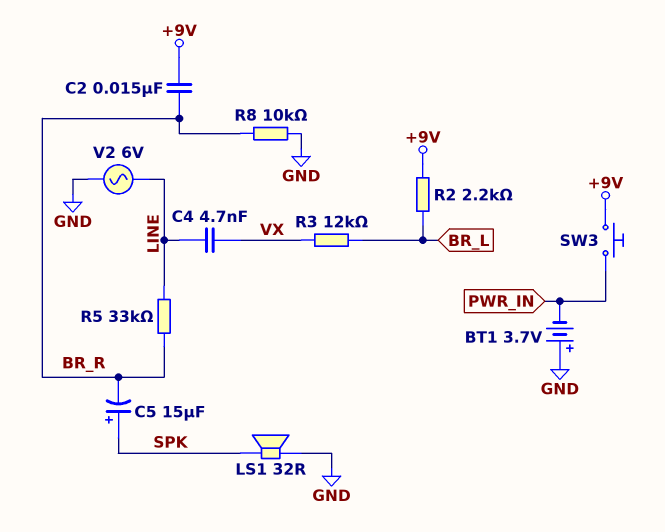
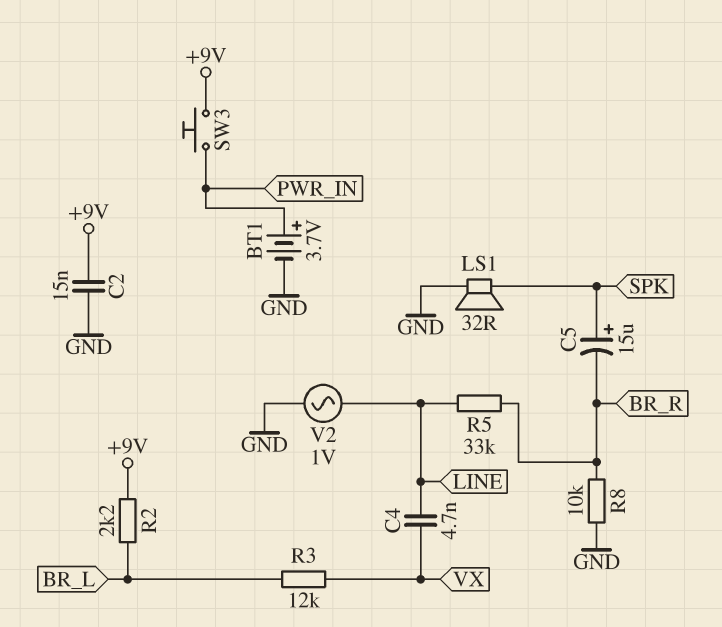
BT1: 3.7V (plus GND, minus PWR_IN) -> 3.7V (plus PWR_IN, minus GND)
C2: 15nF (+9V, BR_R) -> 15nF (+9V, GND)
V2: AC 6V (GND, LINE) -> AC 1V (GND, LINE)

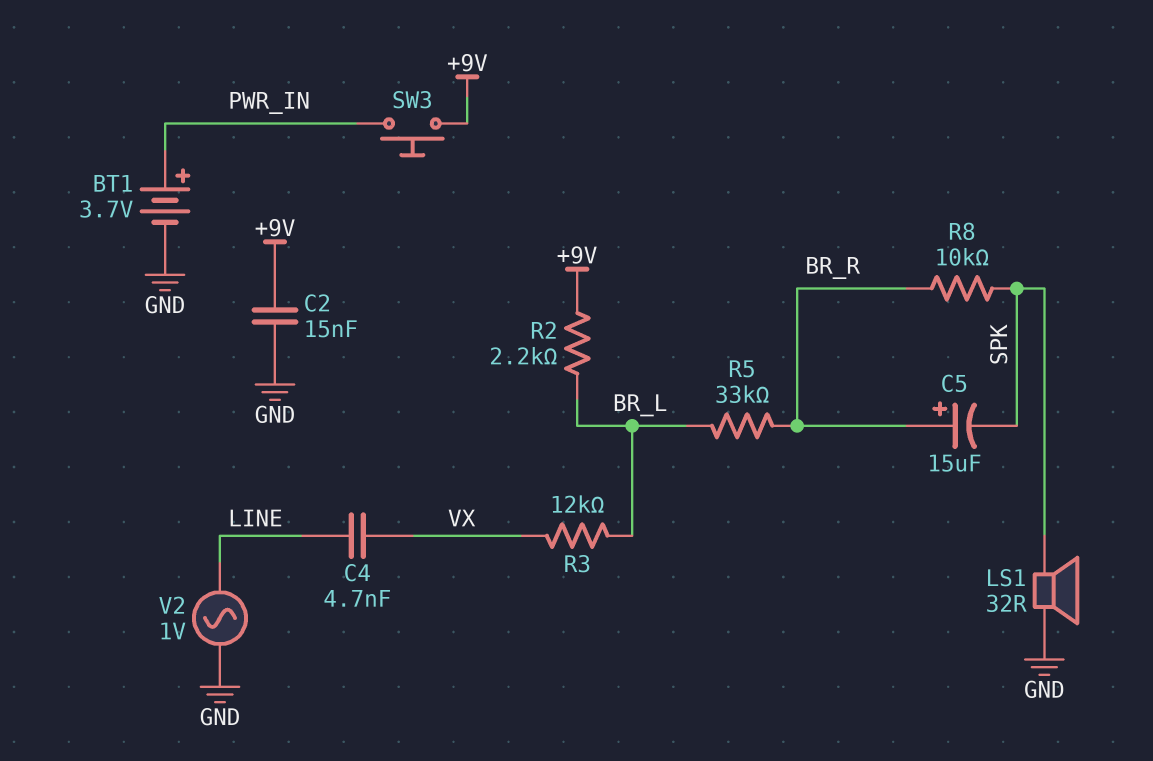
C5: 15uF (plus SPK, minus BR_R) -> 15uF (plus BR_R, minus SPK)
R5: 33k (BR_R, LINE) -> 33k (BR_L, BR_R)
R8: 10k (BR_R, GND) -> 10k (BR_R, SPK)

